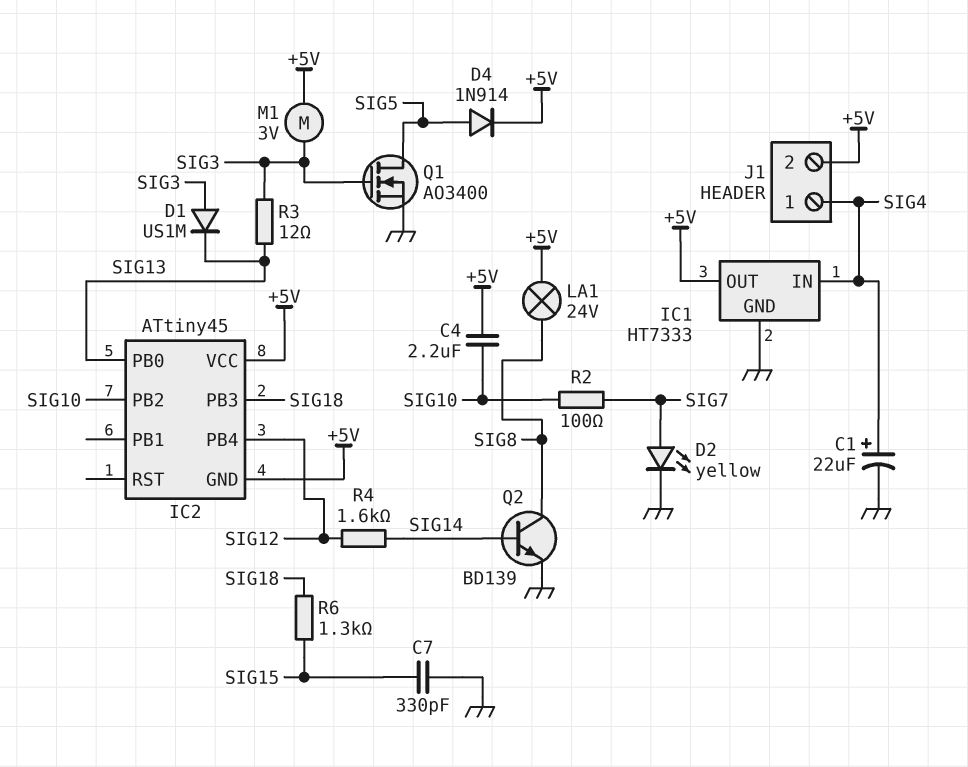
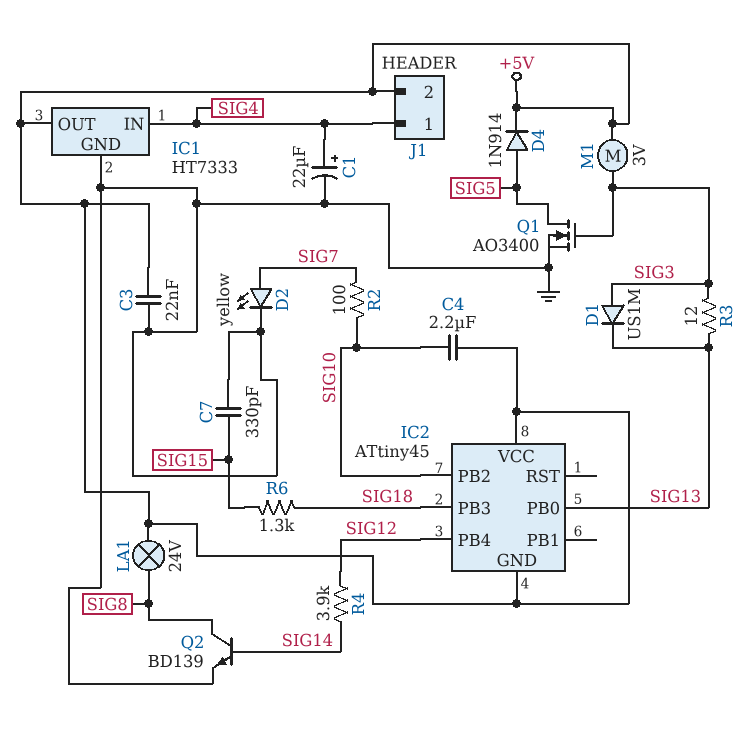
C3: none -> 22nF (+5V, GND)
R4: 1.6k (SIG12, SIG14) -> 3.9k (SIG12, SIG14)

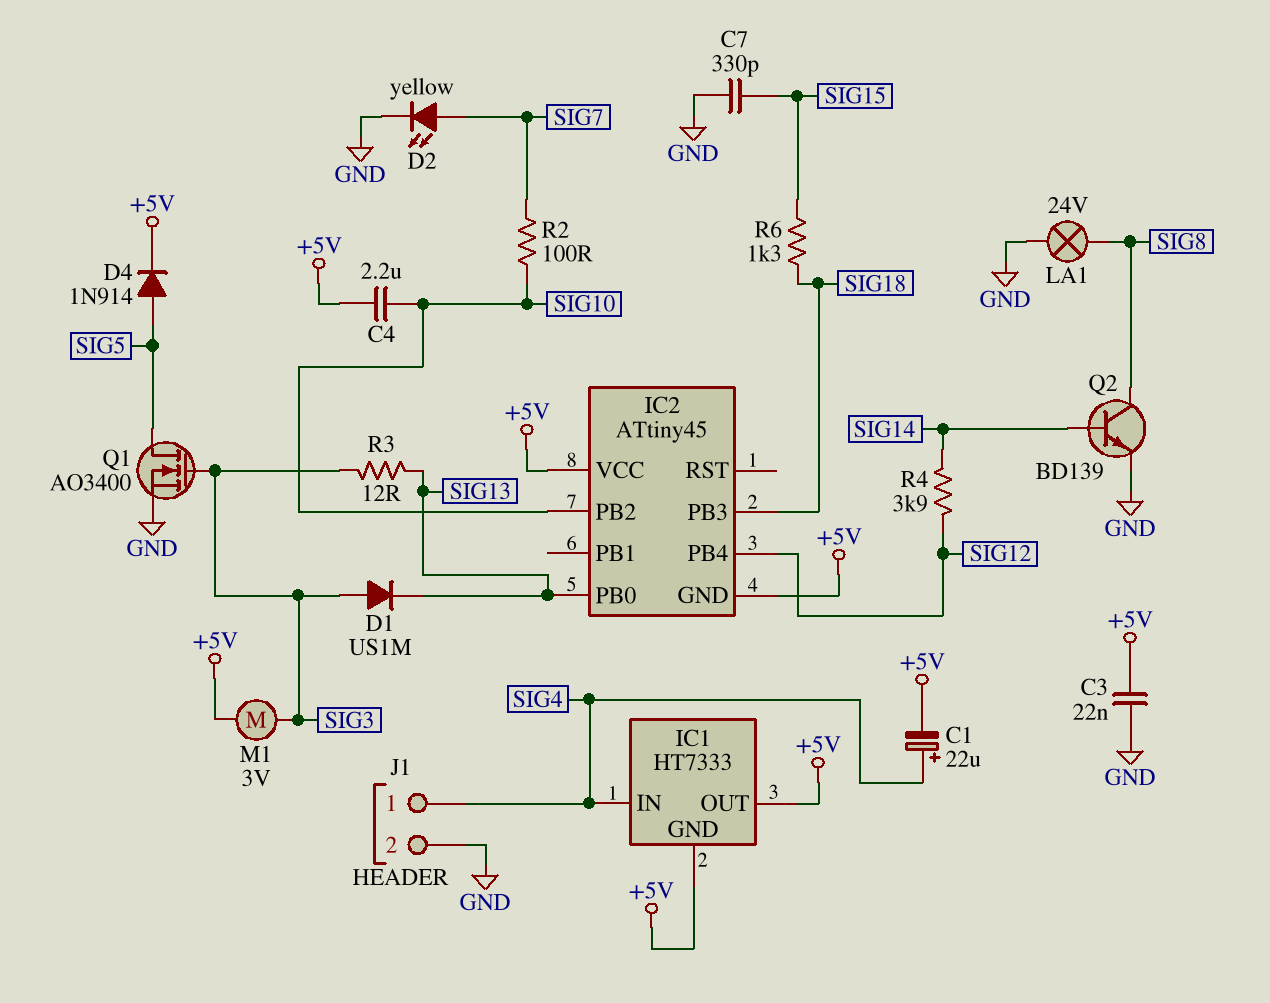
C1: 22uF (plus SIG4, minus GND) -> 22uF (plus SIG4, minus +5V)
IC1 pin GND: GND -> +5V
J1 pin 2: +5V -> GND
LA1: lamp 24V (+5V, SIG8) -> lamp 24V (GND, SIG8)

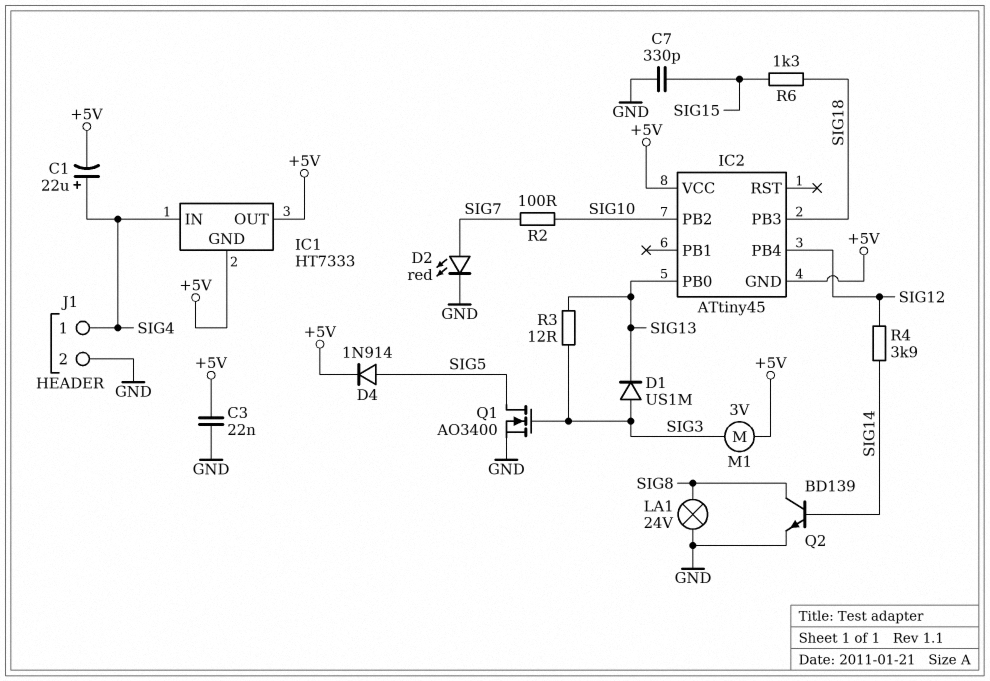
C4: 2.2uF (+5V, SIG10) -> none
D2: LED yellow (A SIG7, K GND) -> LED red (A SIG7, K GND)

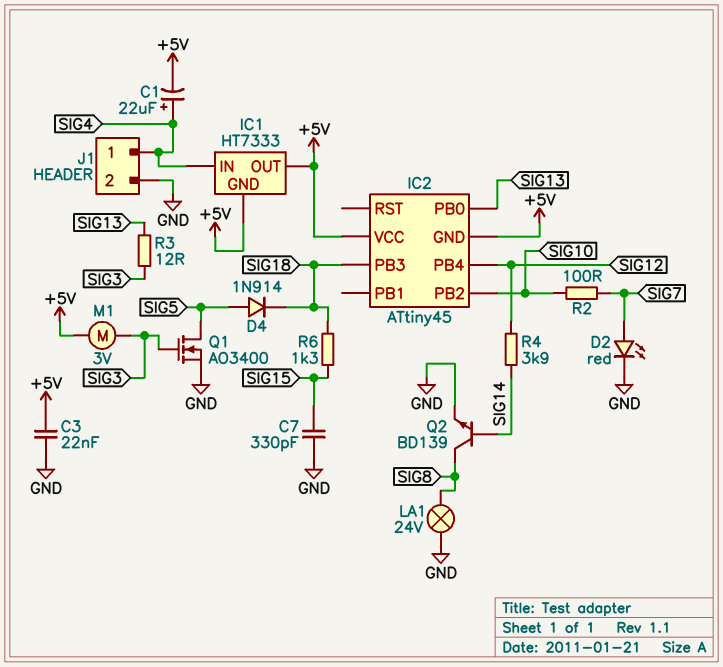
D1: diode US1M (A SIG3, K SIG13) -> none
D4: diode 1N914 (A SIG5, K +5V) -> diode 1N914 (A SIG5, K SIG18)

